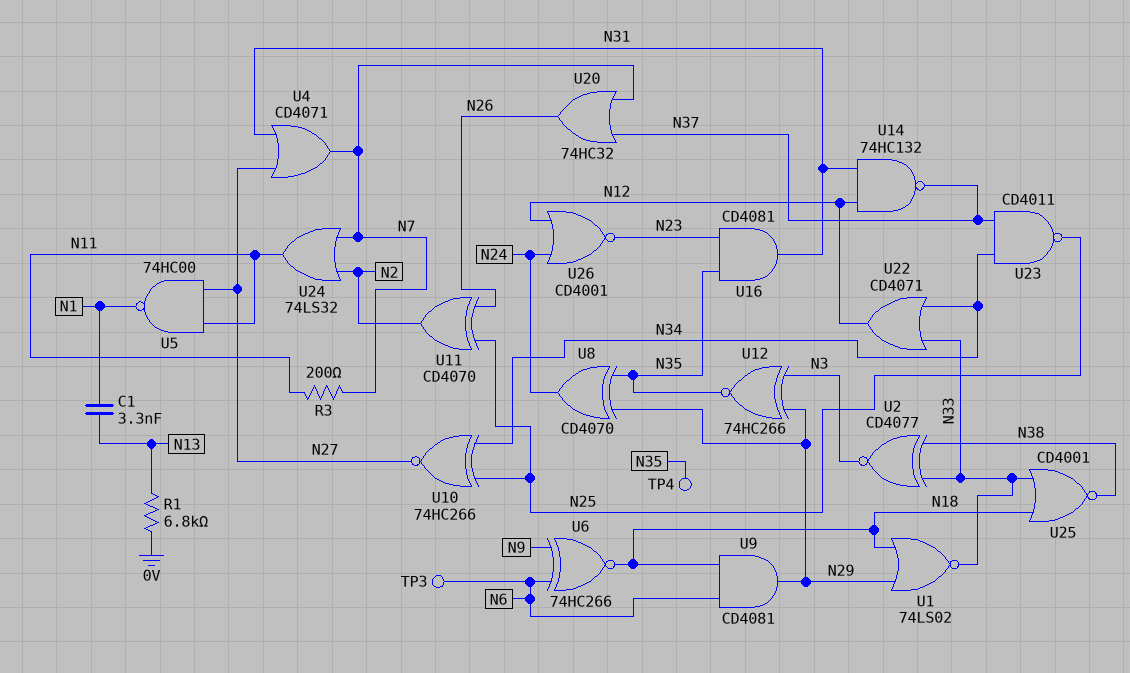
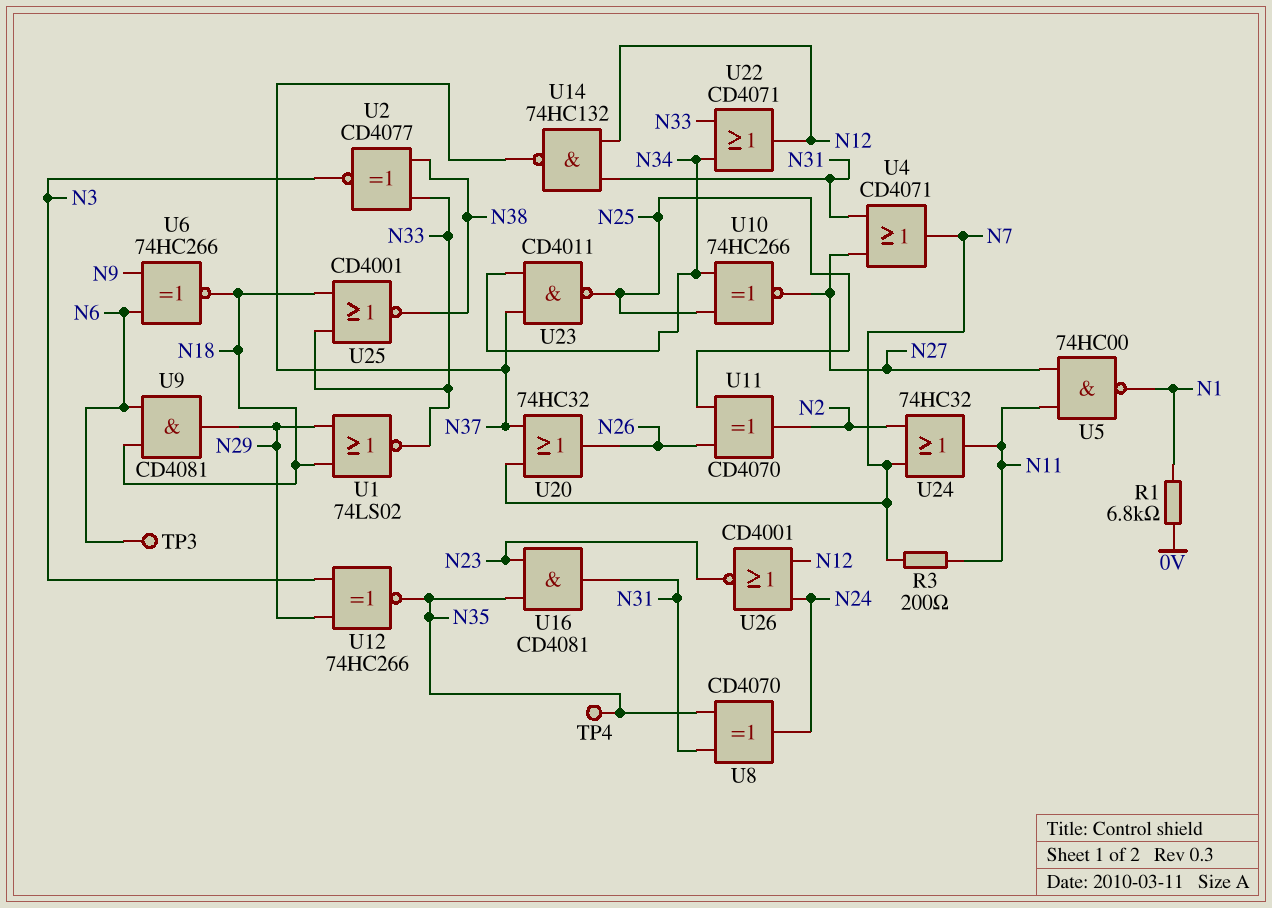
C1: 3.3nF (N1, N13) -> none
R1: 6.8k (0V, N13) -> 6.8k (0V, N1)
U8: XOR CD4070 (in N29, in N35, out N24) -> XOR CD4070 (in N31, in N35, out N24)
U24: OR 74LS32 (in N2, in N7, out N11) -> OR 74HC32 (in N2, in N7, out N11)

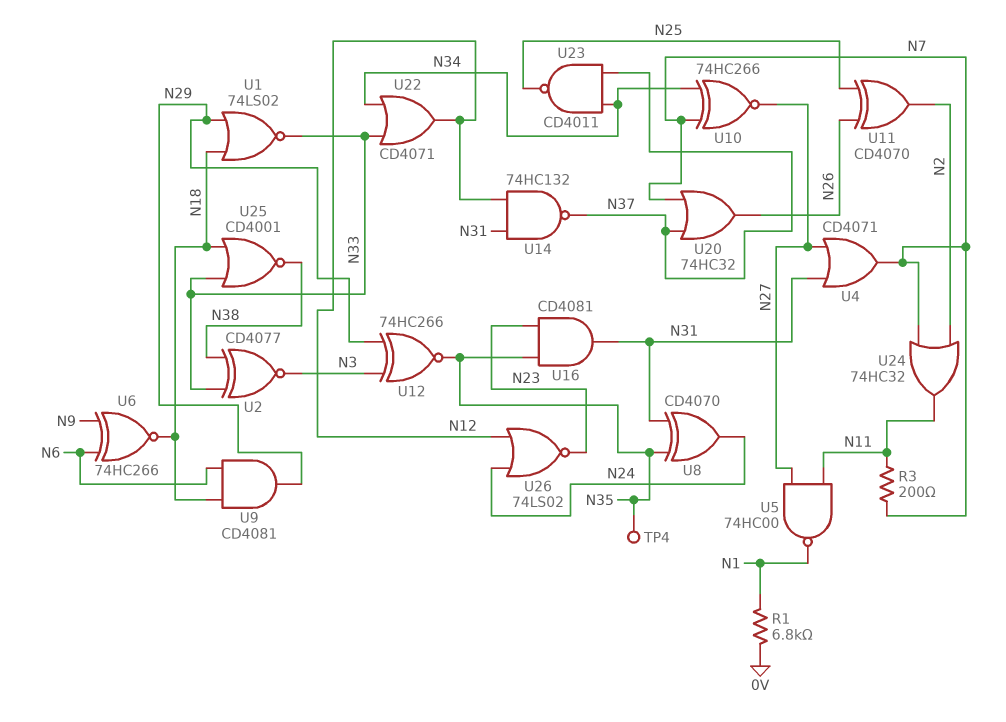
TP3: test point (N6) -> none
U10: XNOR 74HC266 (in N25, in N34, out N27) -> XNOR 74HC266 (in N7, in N34, out N27)
U26: NOR CD4001 (in N12, in N24, out N23) -> NOR 74LS02 (in N12, in N24, out N23)

